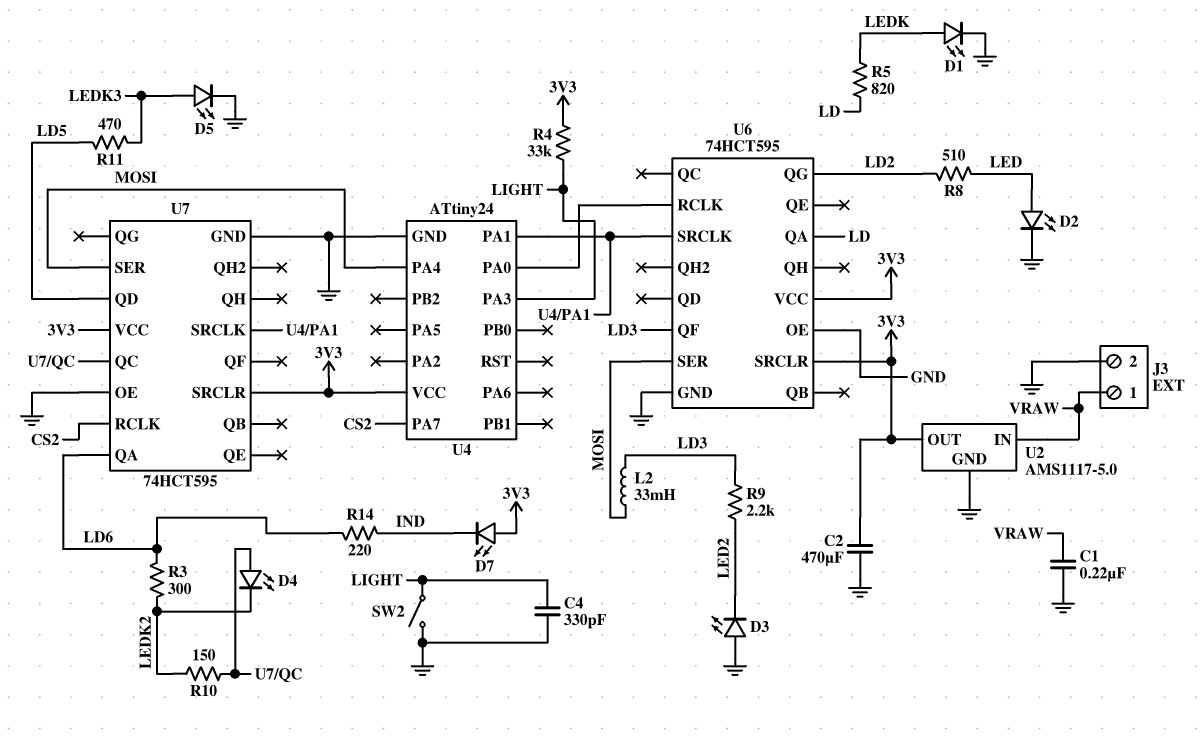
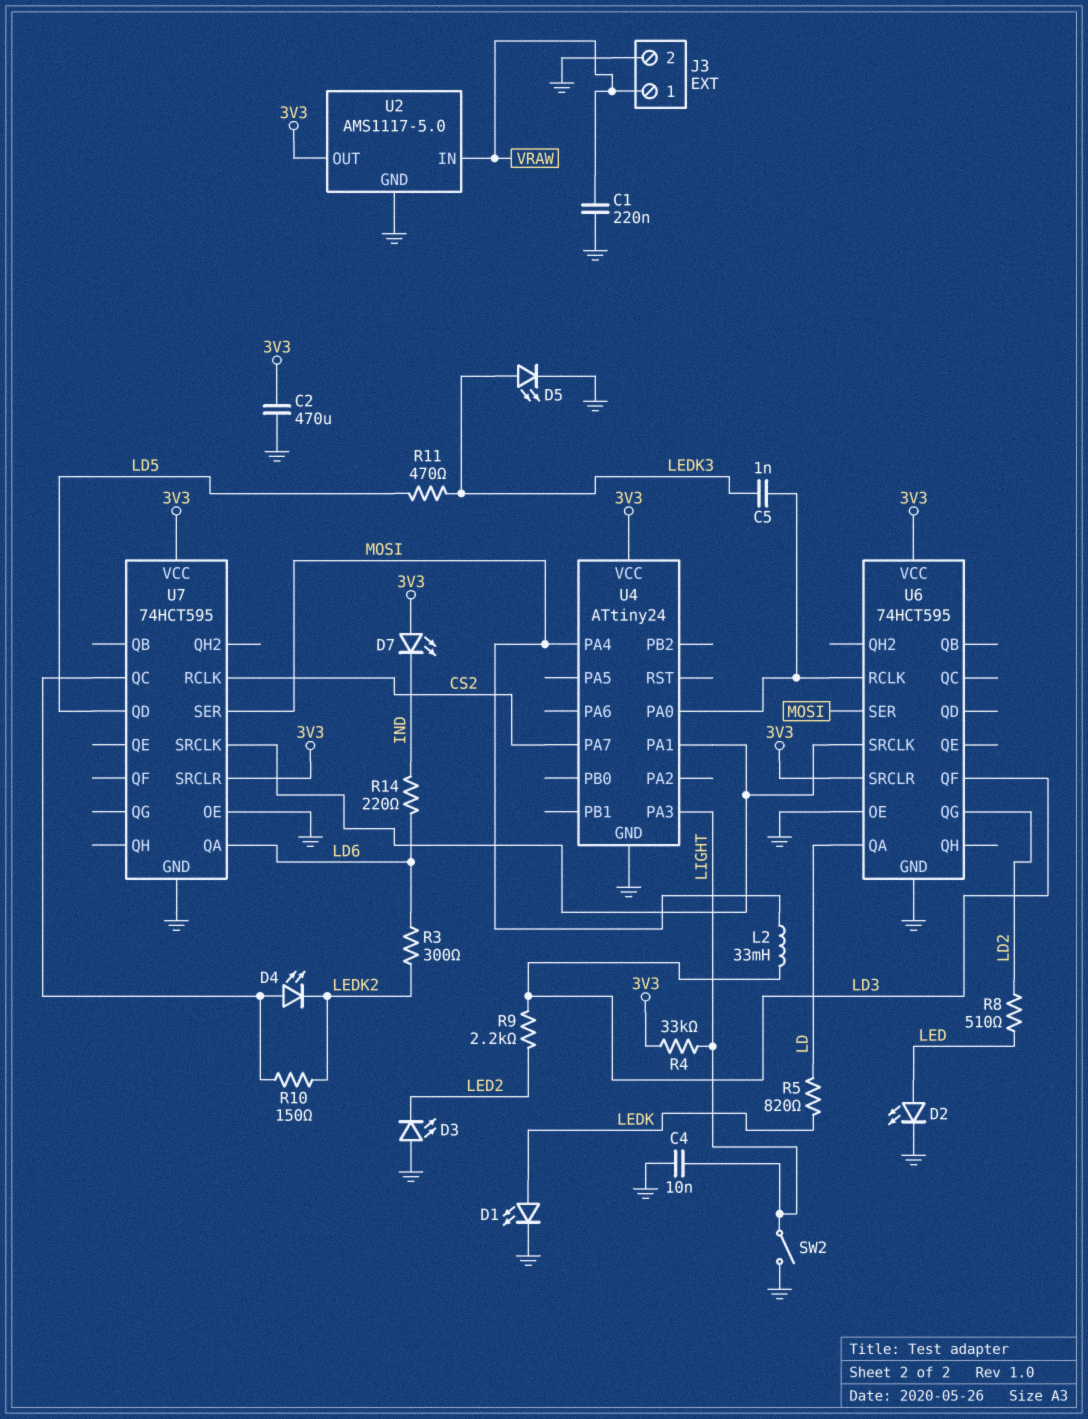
C4: 330pF (GND, LIGHT) -> 10nF (GND, LIGHT)
C5: none -> 1nF (LEDK3, U4/PA0)

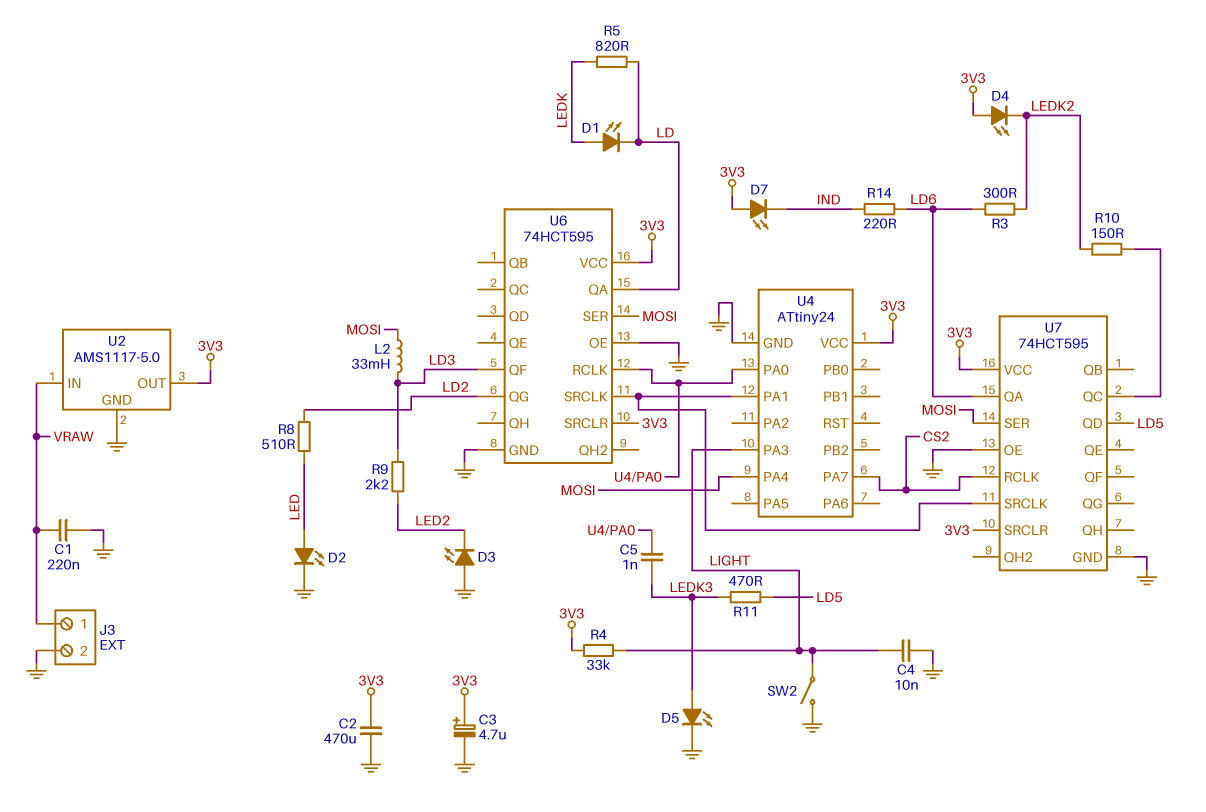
C3: none -> 4.7uF (plus 3V3, minus GND)
D1: LED (A LEDK, K GND) -> LED (A LEDK, K LD)
D4: LED (A U7/QC, K LEDK2) -> LED (A 3V3, K LEDK2)

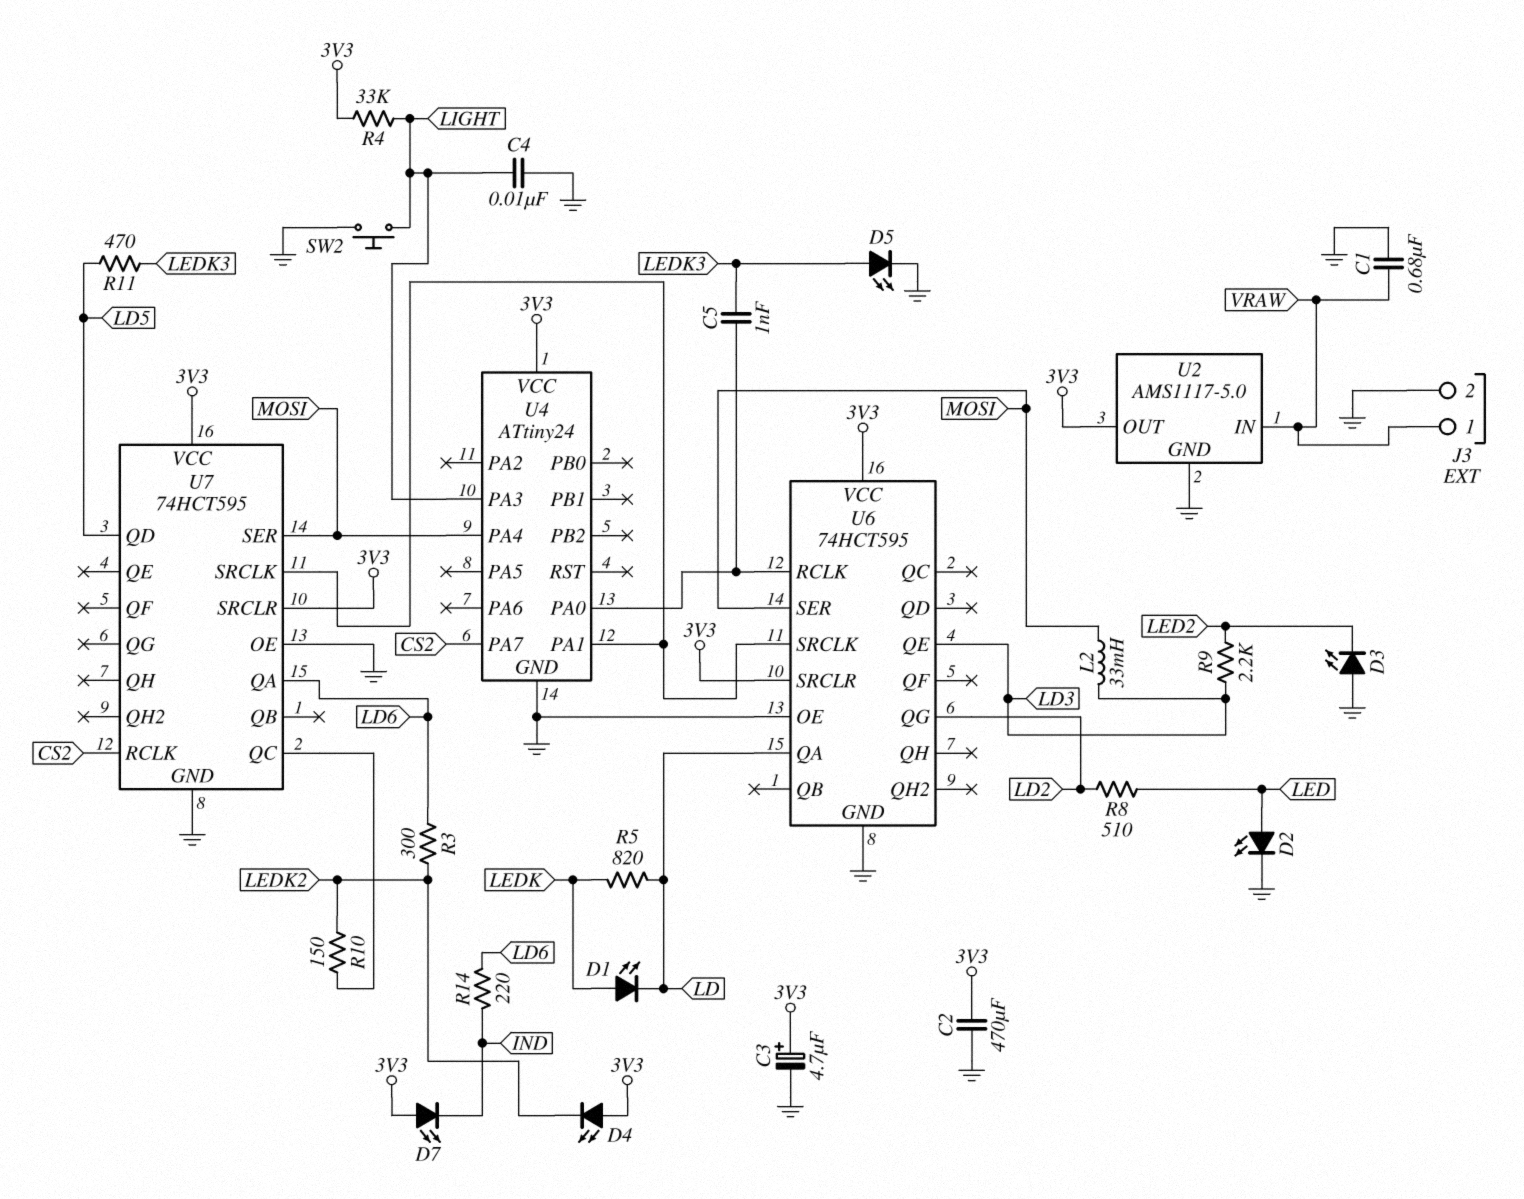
C1: 220nF (GND, VRAW) -> 680nF (GND, VRAW)
SW2: switch (GND, LIGHT) -> button (GND, LIGHT)
U6 pin QE: none -> LD3
U6 pin QF: LD3 -> none

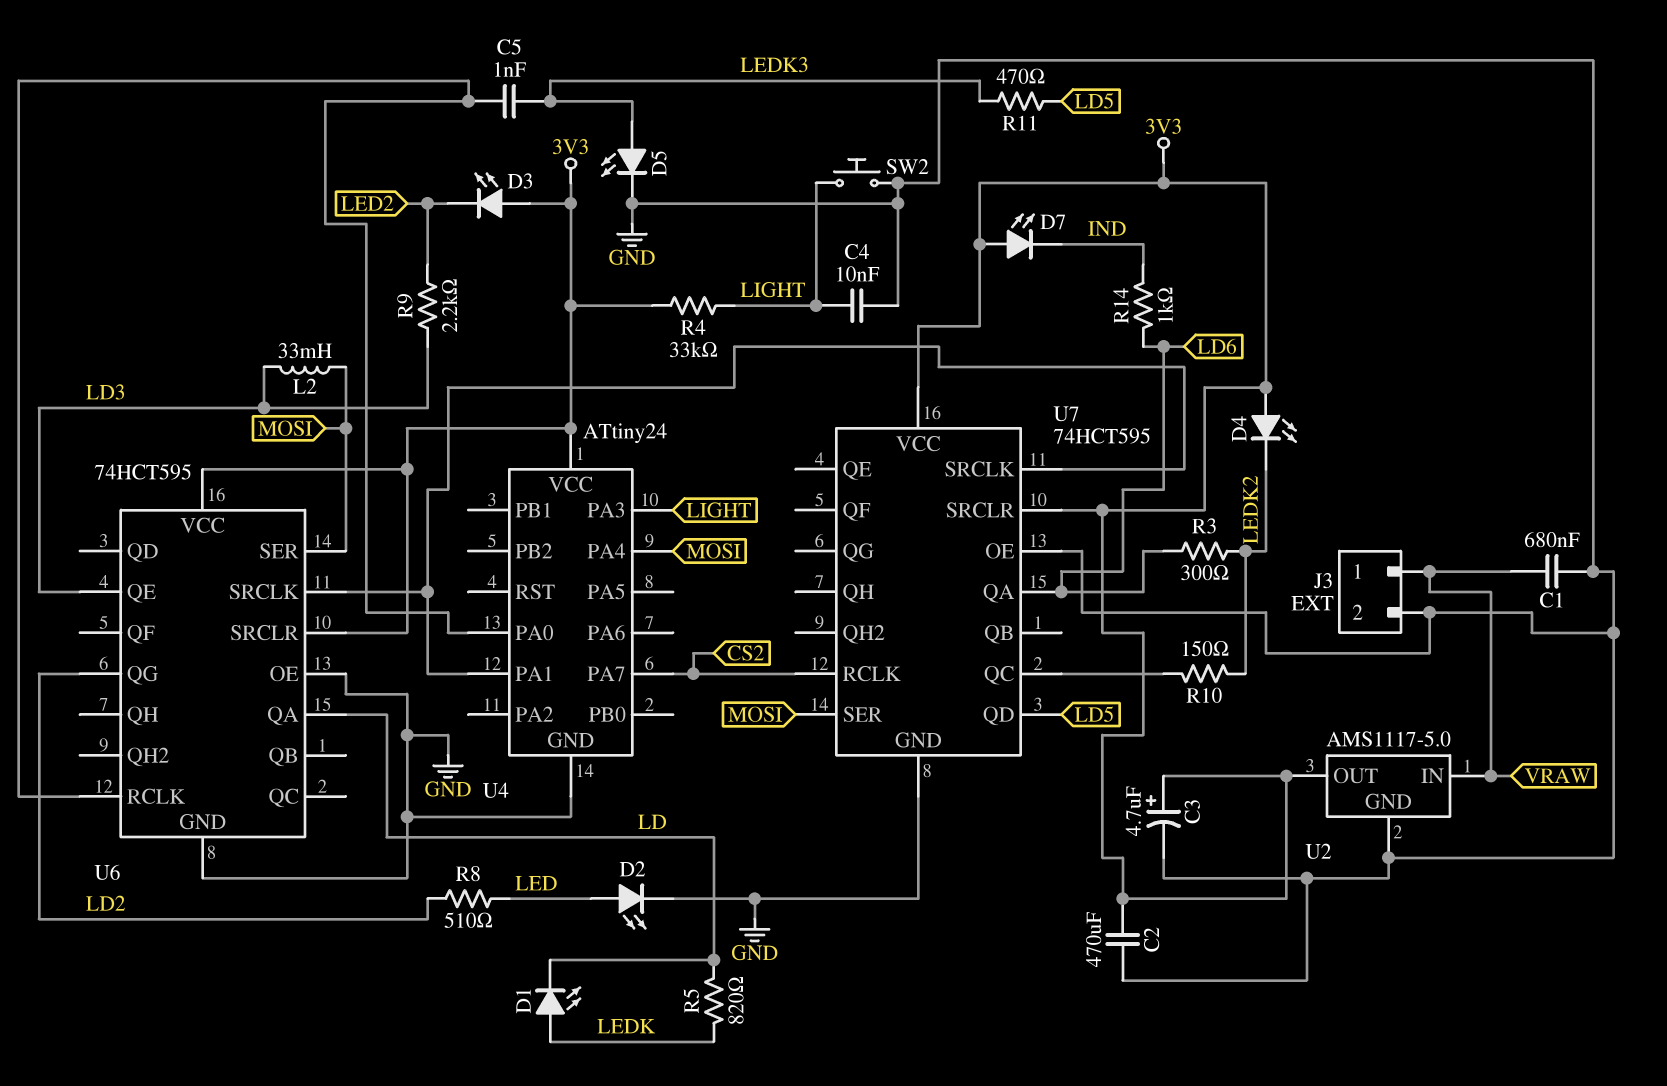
D3: LED (A GND, K LED2) -> LED (A 3V3, K LED2)
R14: 220 (IND, LD6) -> 1k (IND, LD6)

